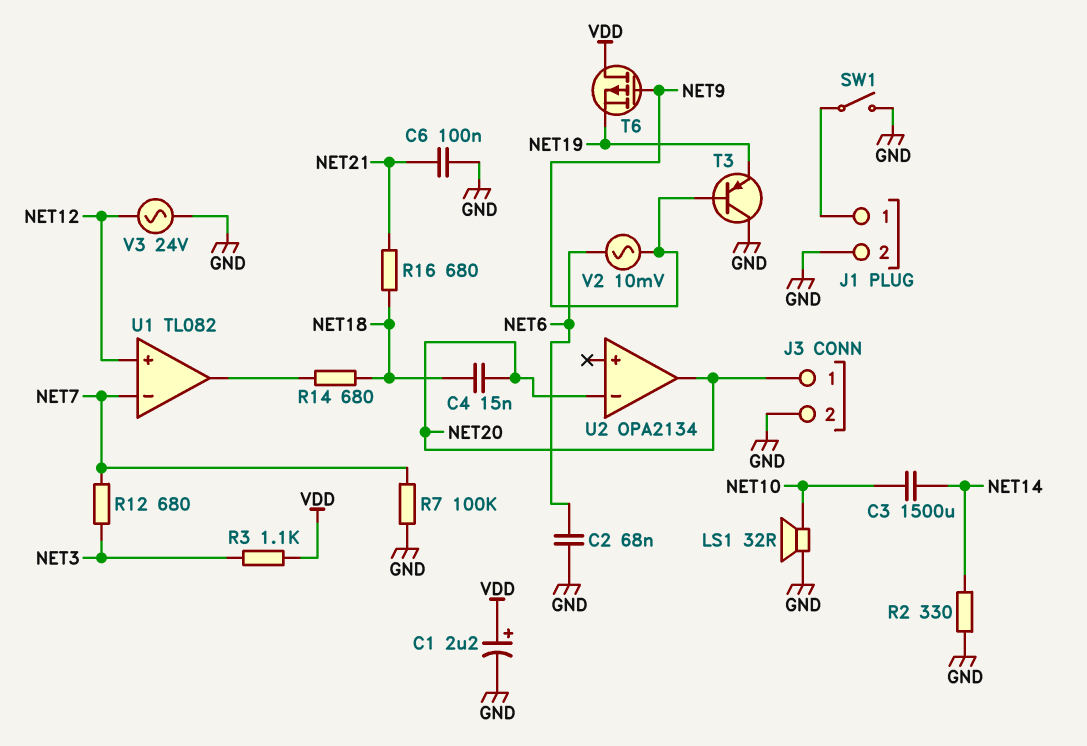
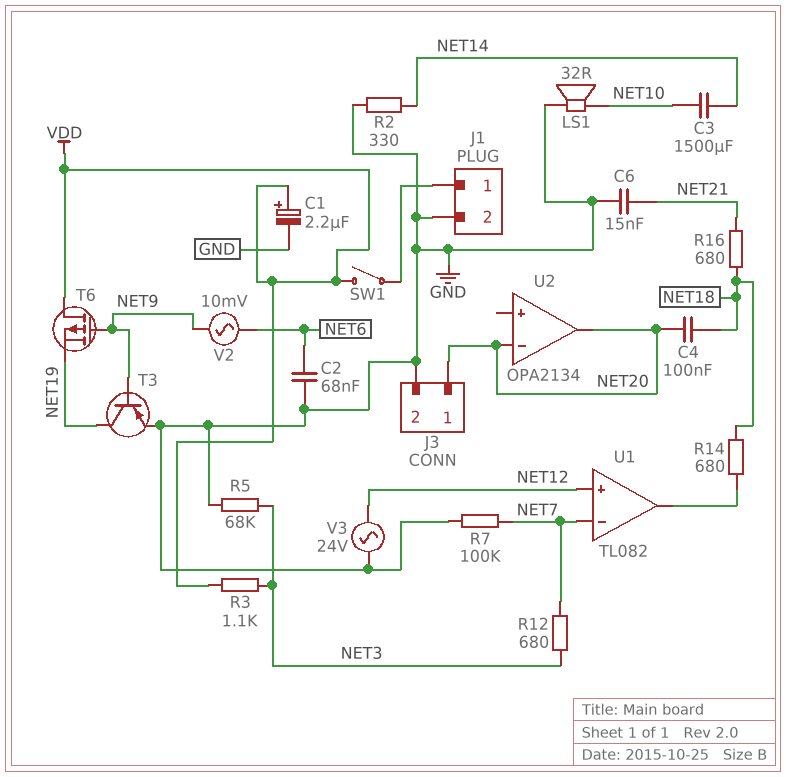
C4: 15nF (NET18, NET20) -> 100nF (NET18, NET20)
C6: 100nF (GND, NET21) -> 15nF (GND, NET21)
R5: none -> 68k (GND, NET3)
SW1: switch (GND, J1/1) -> switch (J1/1, VDD)
T3: PNP (B NET9, C GND, E NET19) -> PNP (B NET9, C NET19, E GND)

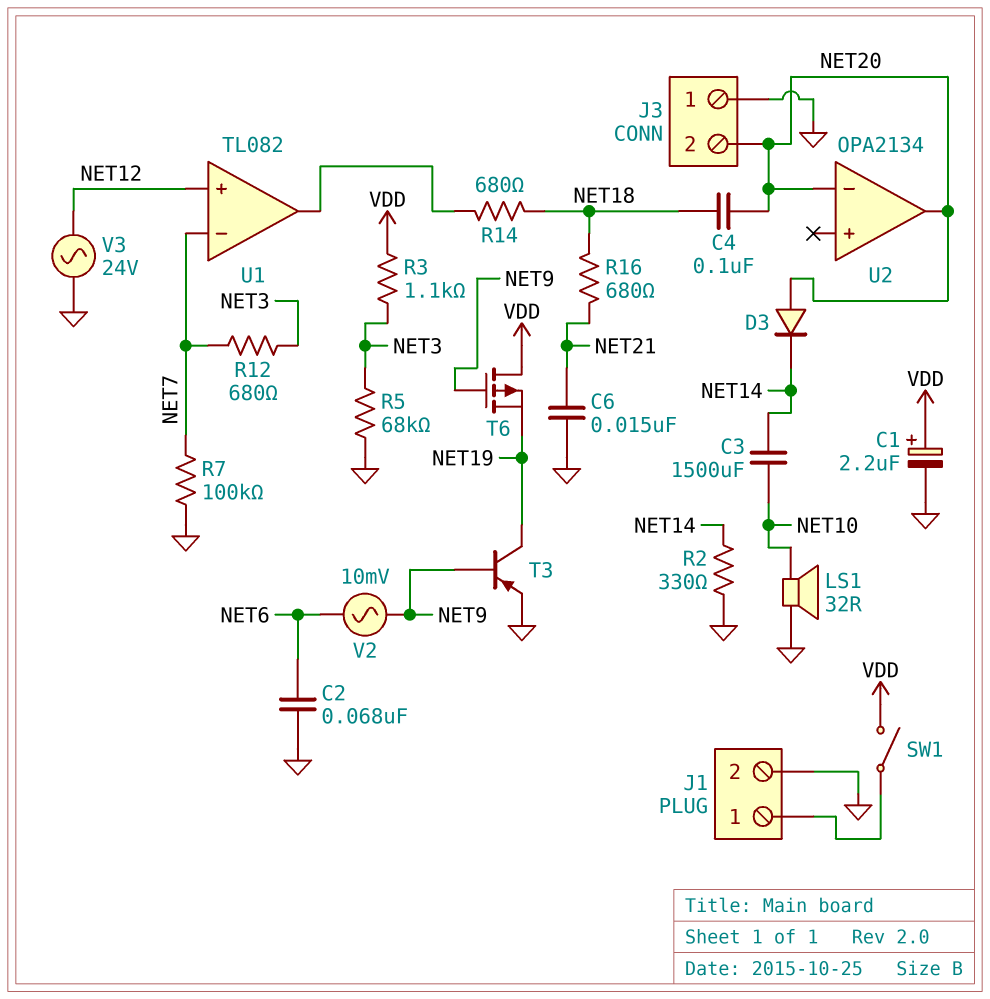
D3: none -> diode (A NET20, K NET14)
J3 pin 1: NET20 -> GND
J3 pin 2: GND -> NET20

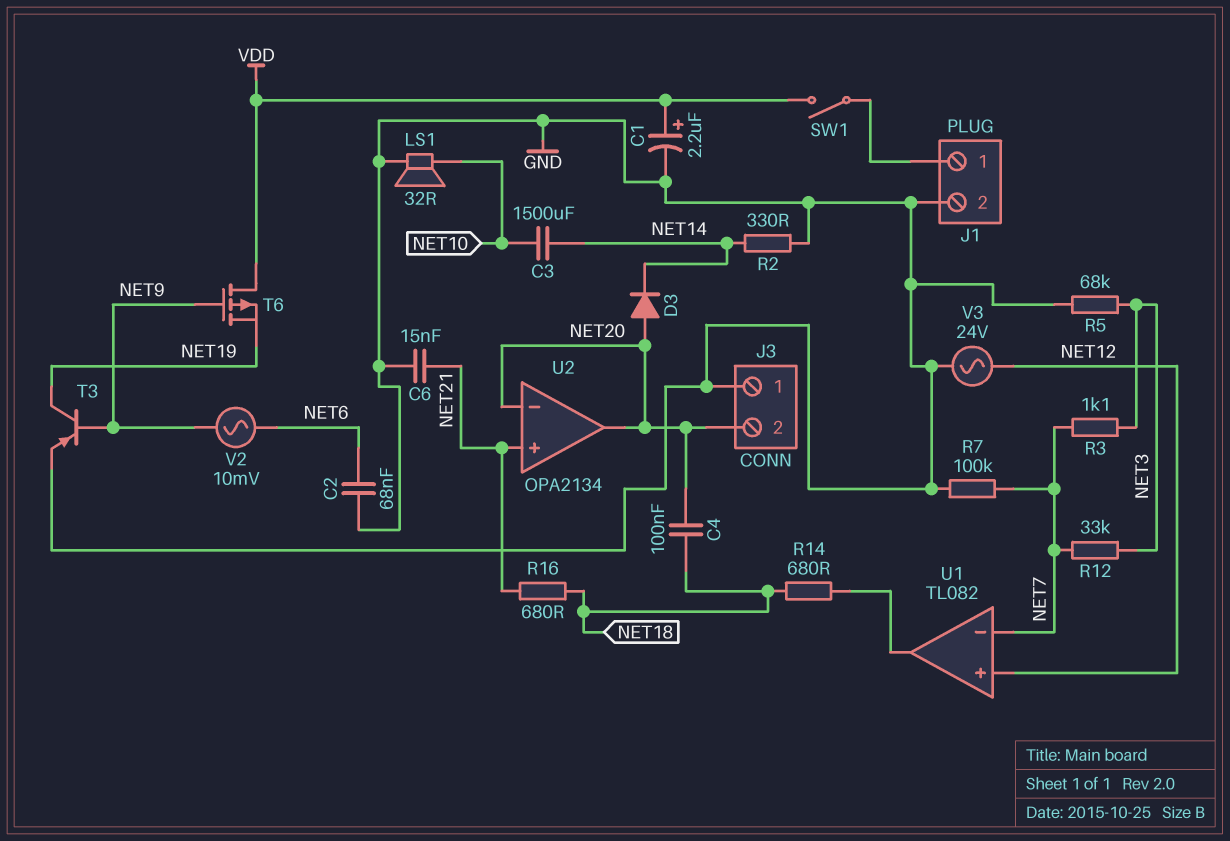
R3: 1.1k (NET3, VDD) -> 1.1k (NET3, NET7)
R12: 680 (NET3, NET7) -> 33k (NET3, NET7)
U2 pin in+: none -> NET21

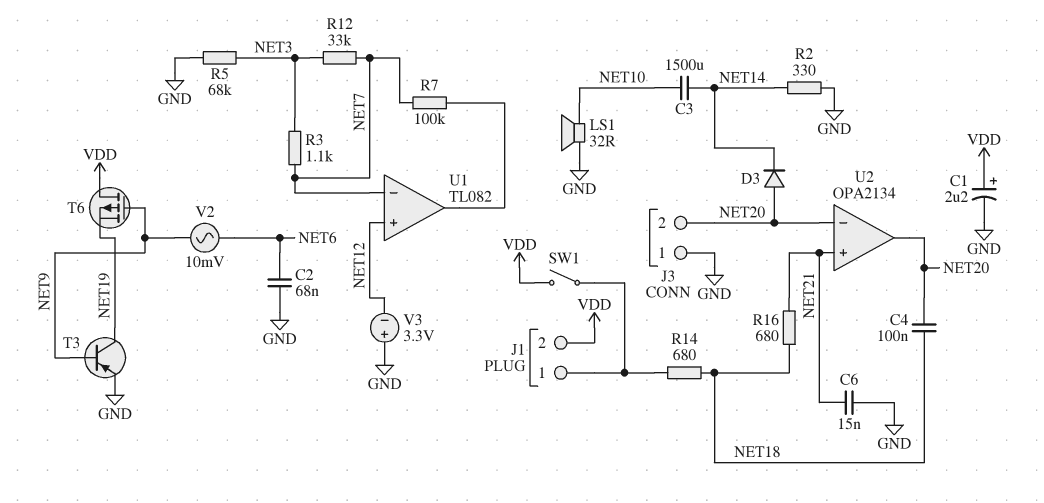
J1 pin 2: GND -> VDD
R7: 100k (GND, NET7) -> 100k (NET7, U1/out)
R14: 680 (NET18, U1/out) -> 680 (J1/1, NET18)
V3: AC 24V (GND, NET12) -> 3.3V (plus GND, minus NET12)

